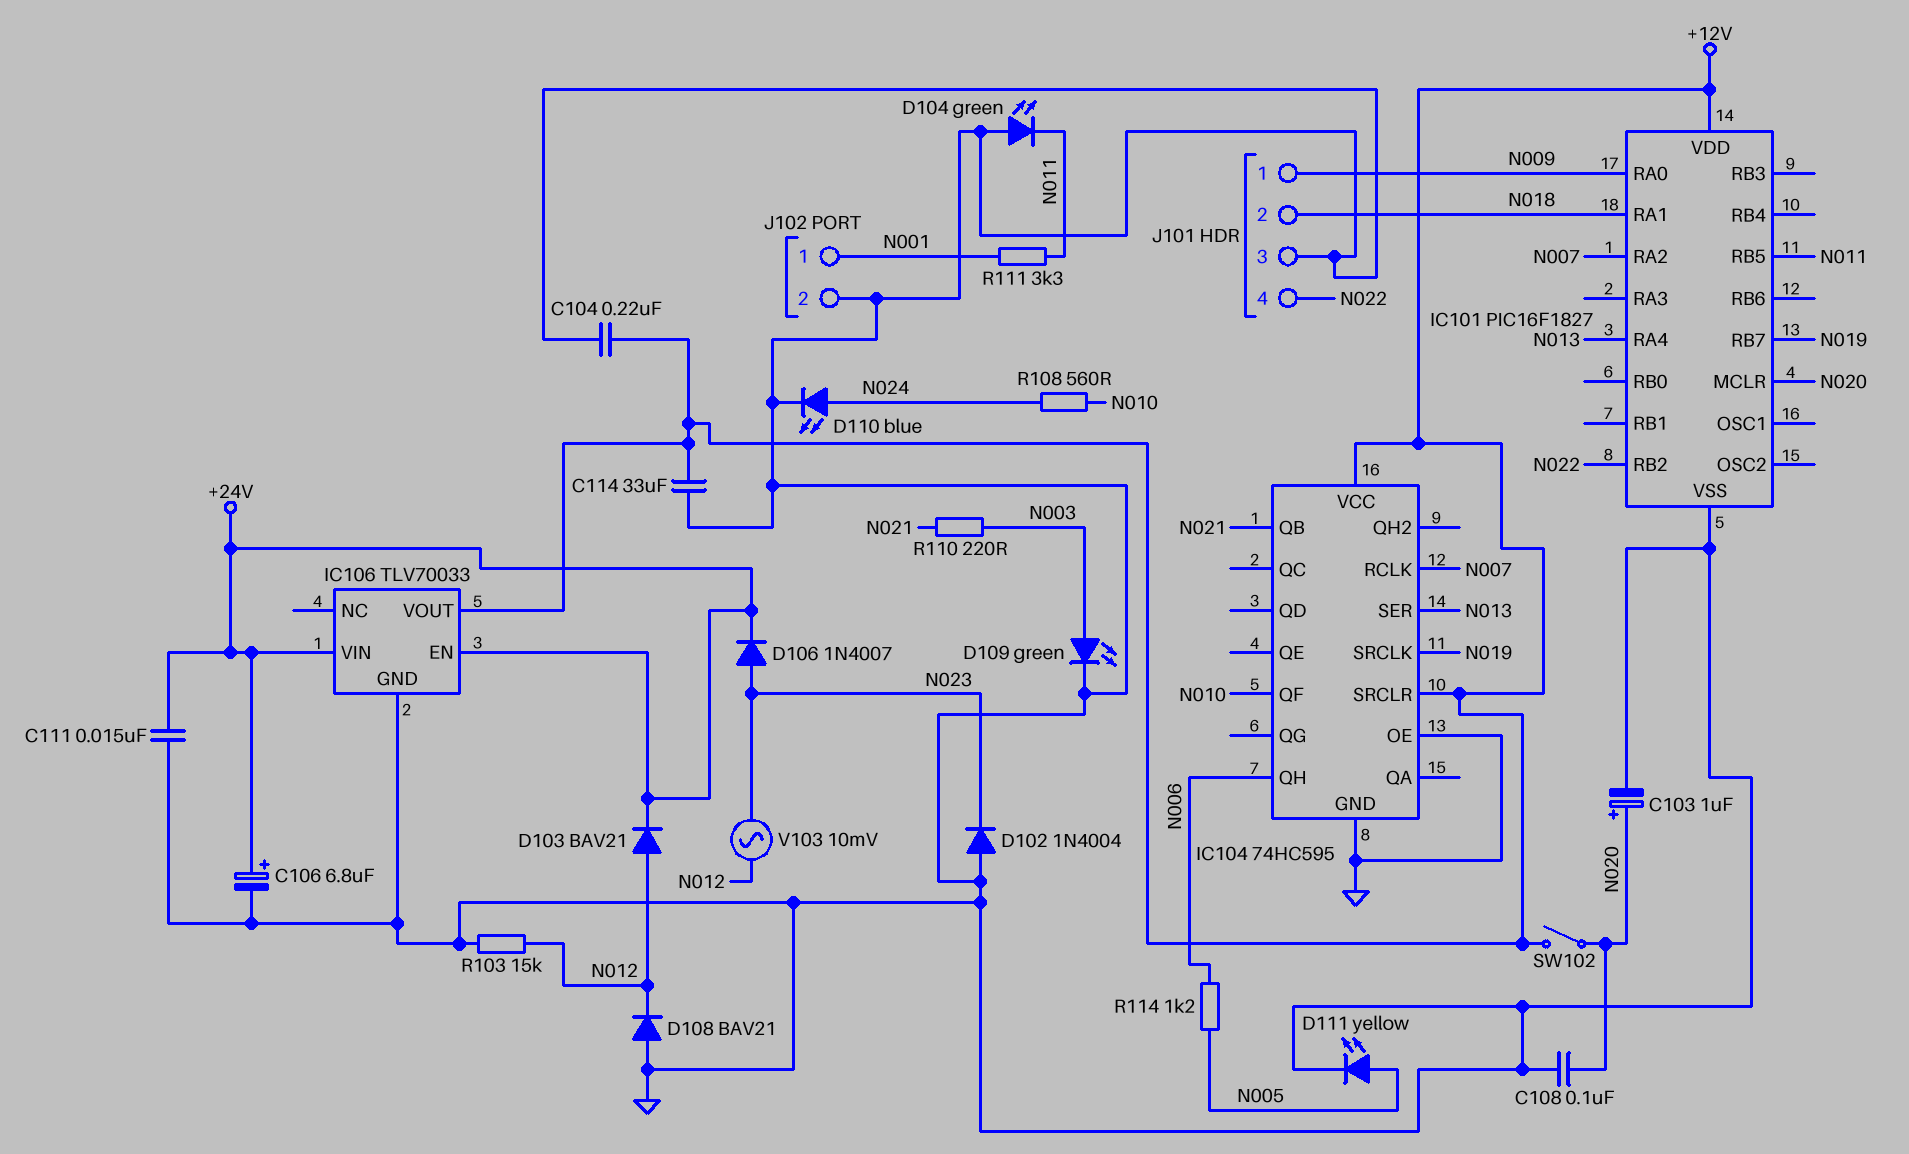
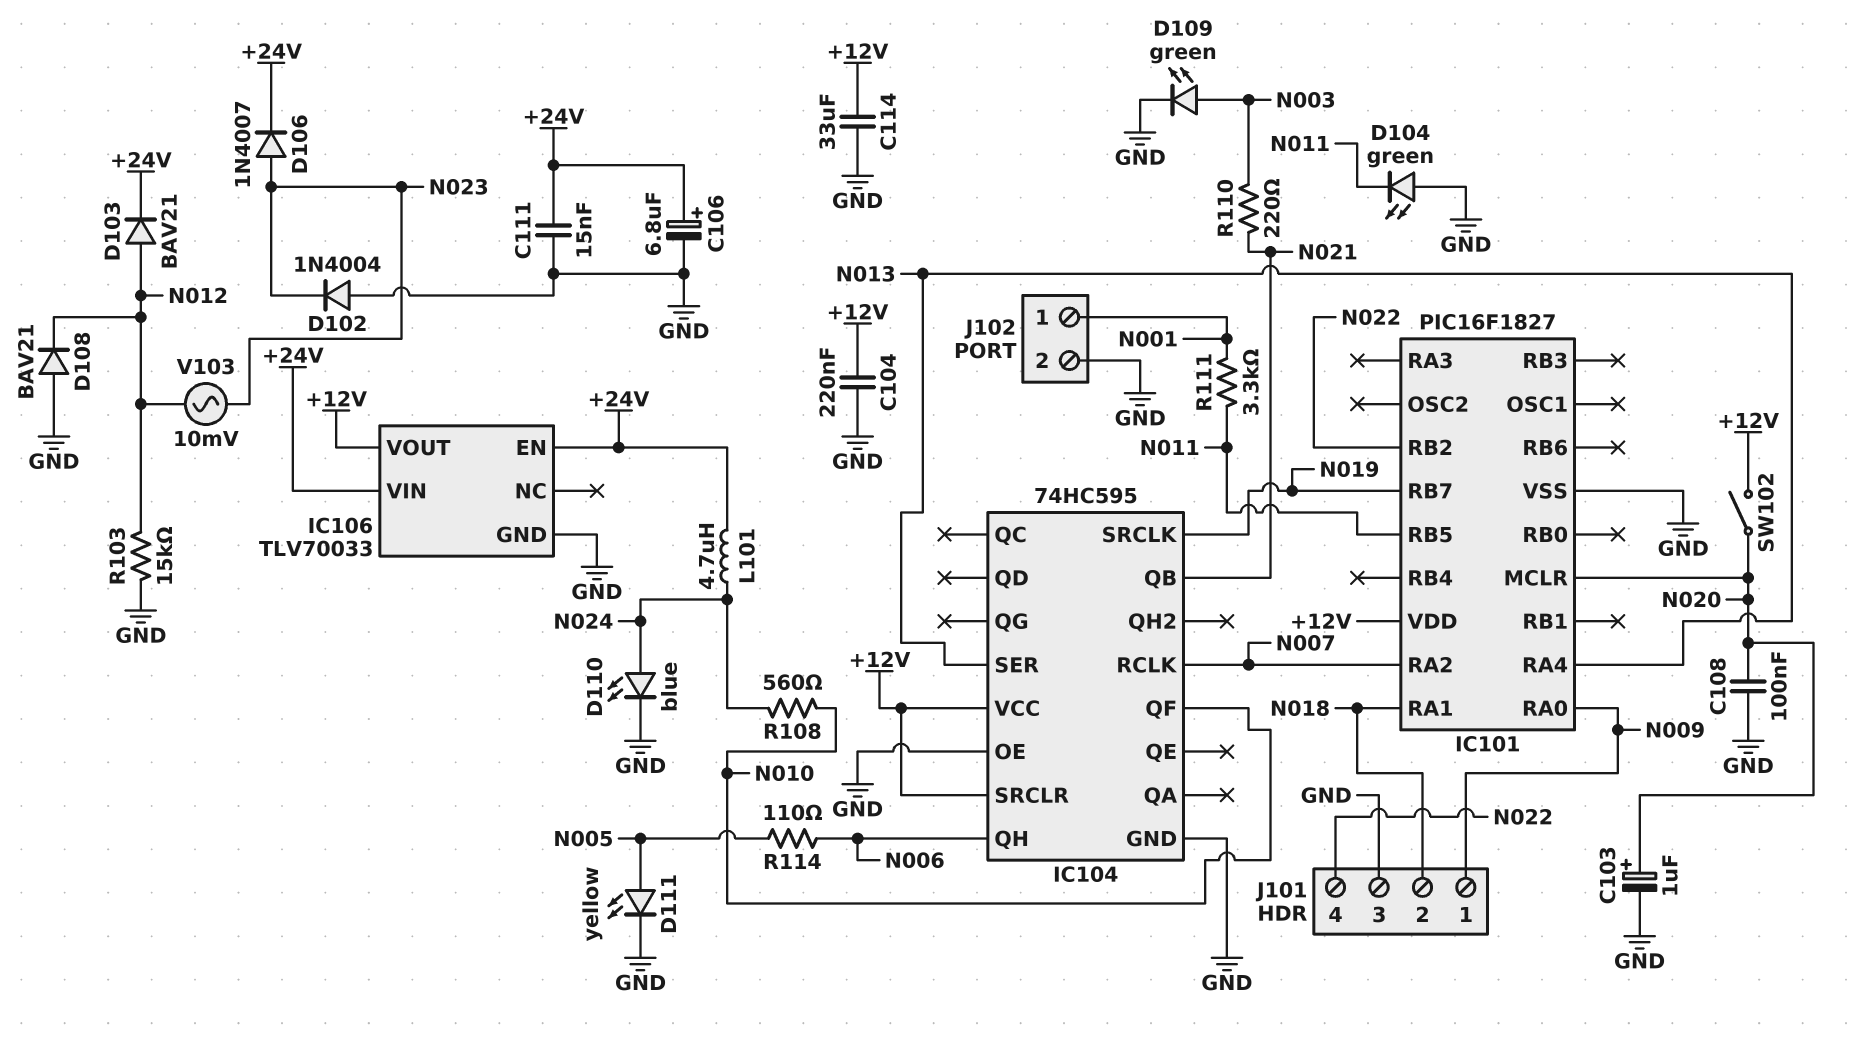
L101: none -> 4.7uH (+24V, N024)
R114: 1.2k (N005, N006) -> 110 (N005, N006)

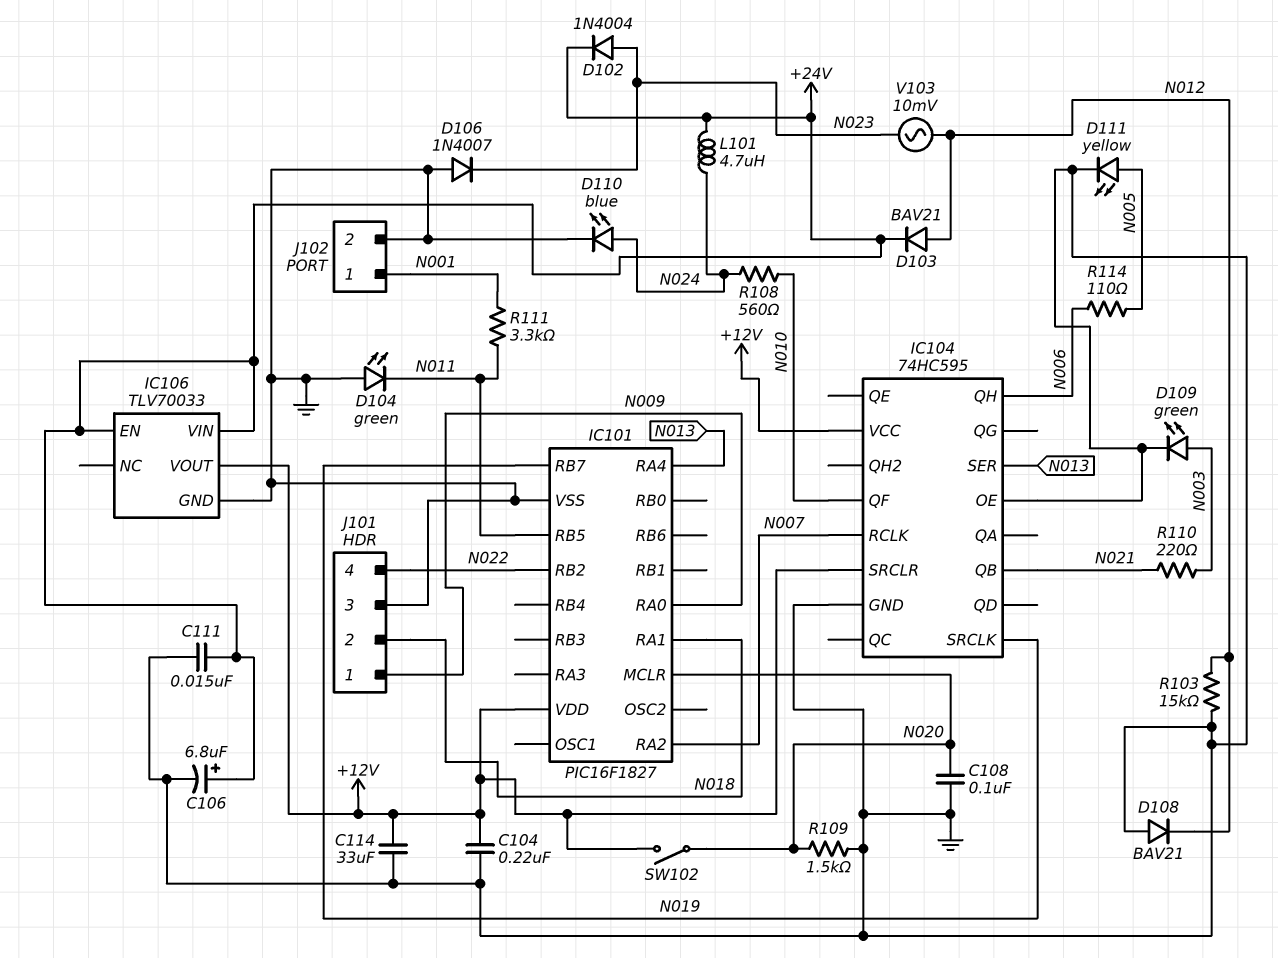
C103: 1uF (plus N020, minus GND) -> none
D102: diode 1N4004 (A GND, K N023) -> diode 1N4004 (A N023, K +24V)
D106: diode 1N4007 (A N023, K +24V) -> diode 1N4007 (A GND, K N023)
R109: none -> 1.5k (GND, N020)

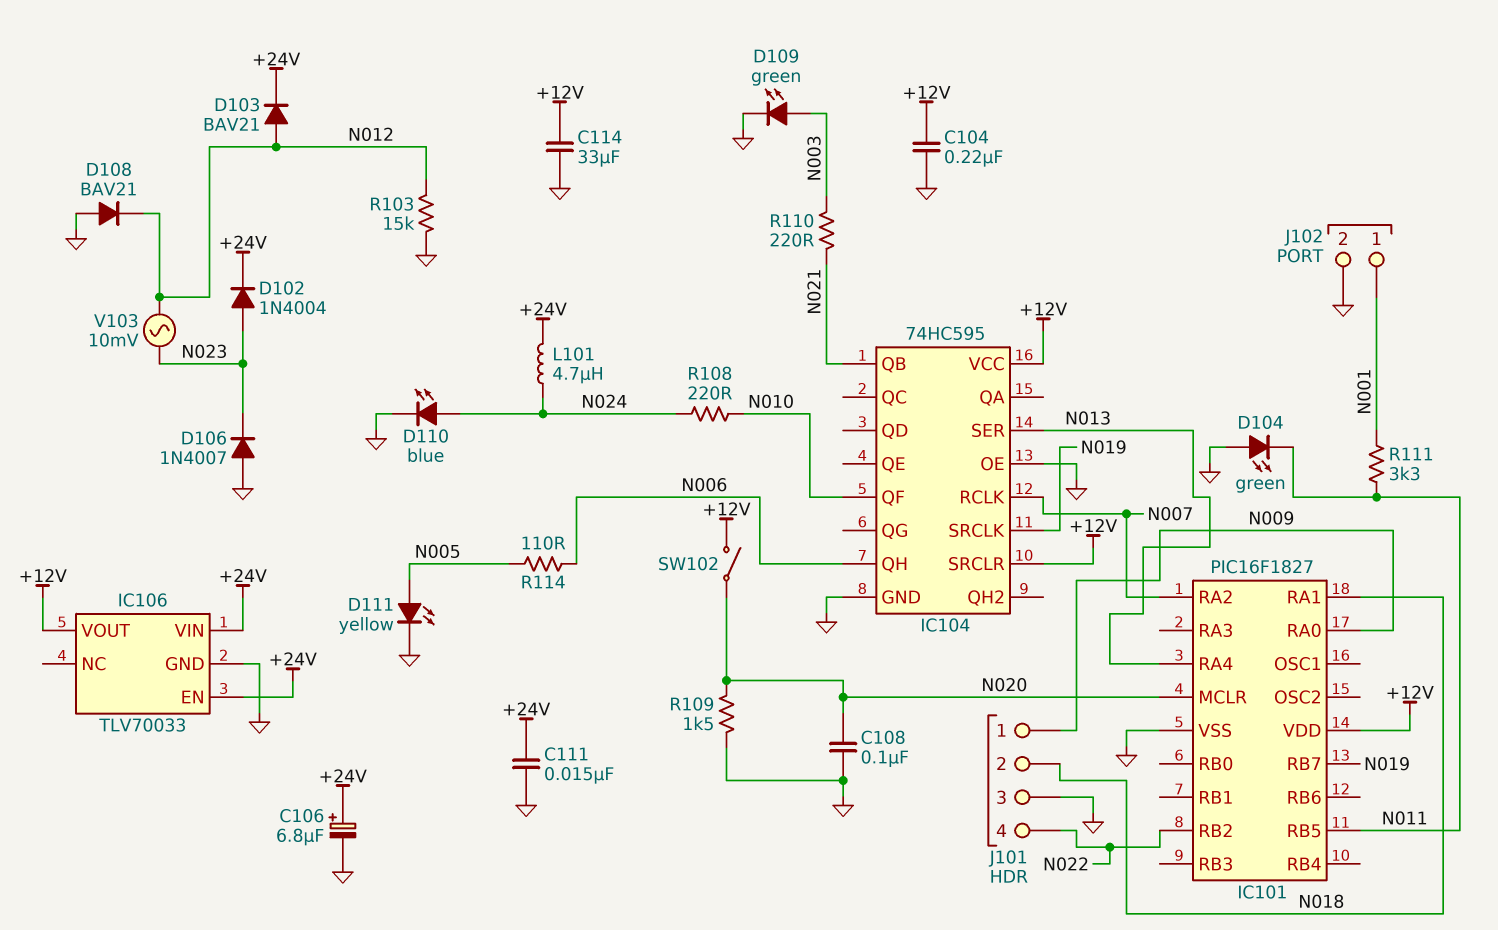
R108: 560 (N010, N024) -> 220 (N010, N024)

